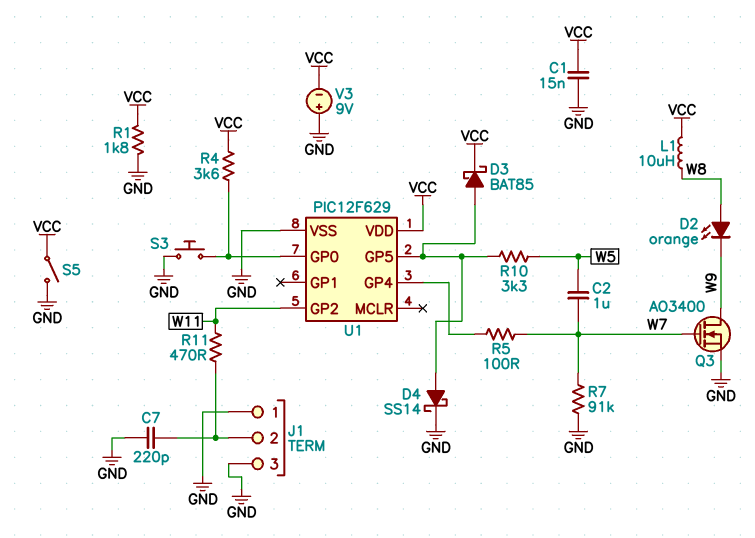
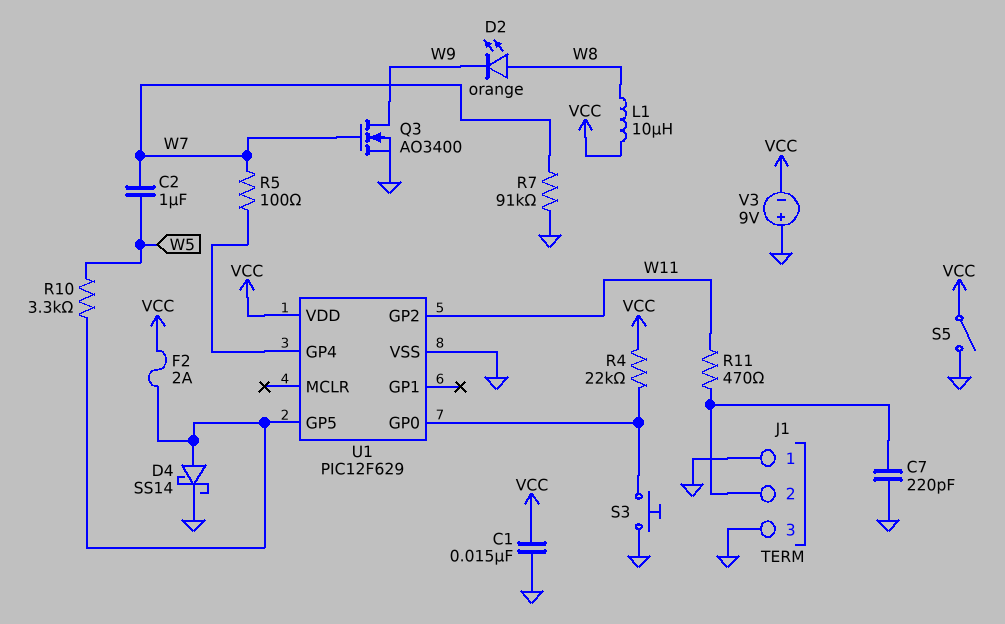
D3: schottky BAT85 (A U1/GP5, K VCC) -> none
F2: none -> 2A (U1/GP5, VCC)
R1: 1.8k (GND, VCC) -> none
R4: 3.6k (U1/GP0, VCC) -> 22k (U1/GP0, VCC)

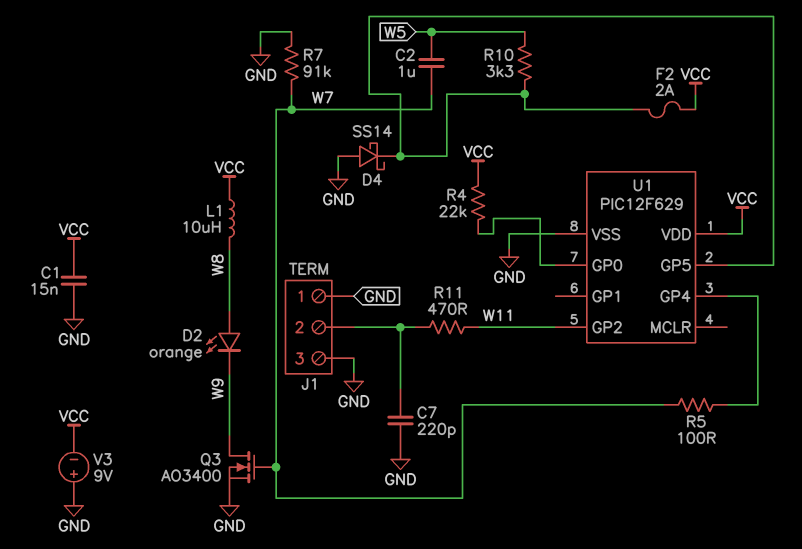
D4: schottky SS14 (A U1/GP5, K GND) -> schottky SS14 (A GND, K U1/GP5)
S3: button (GND, U1/GP0) -> none
S5: switch (GND, VCC) -> none

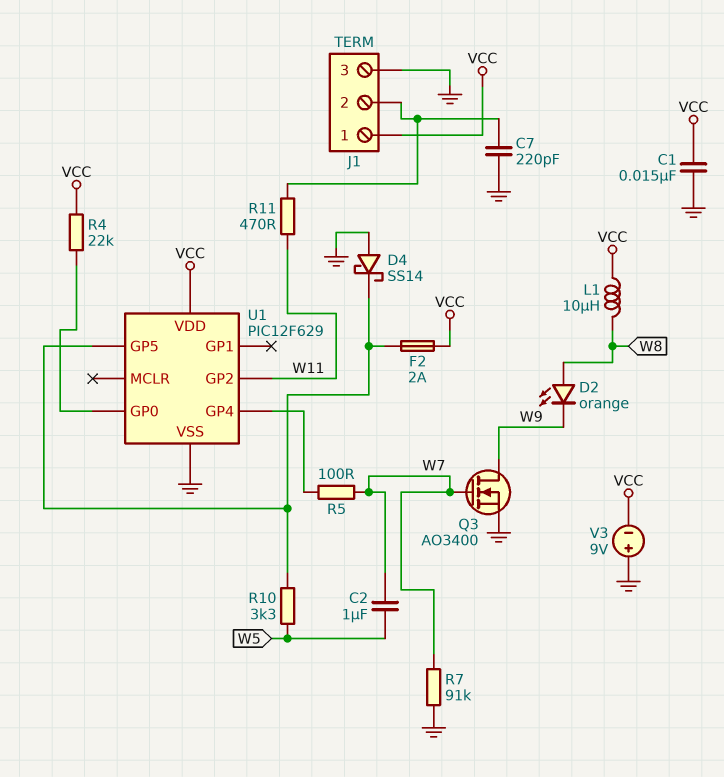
J1 pin 1: GND -> VCC

